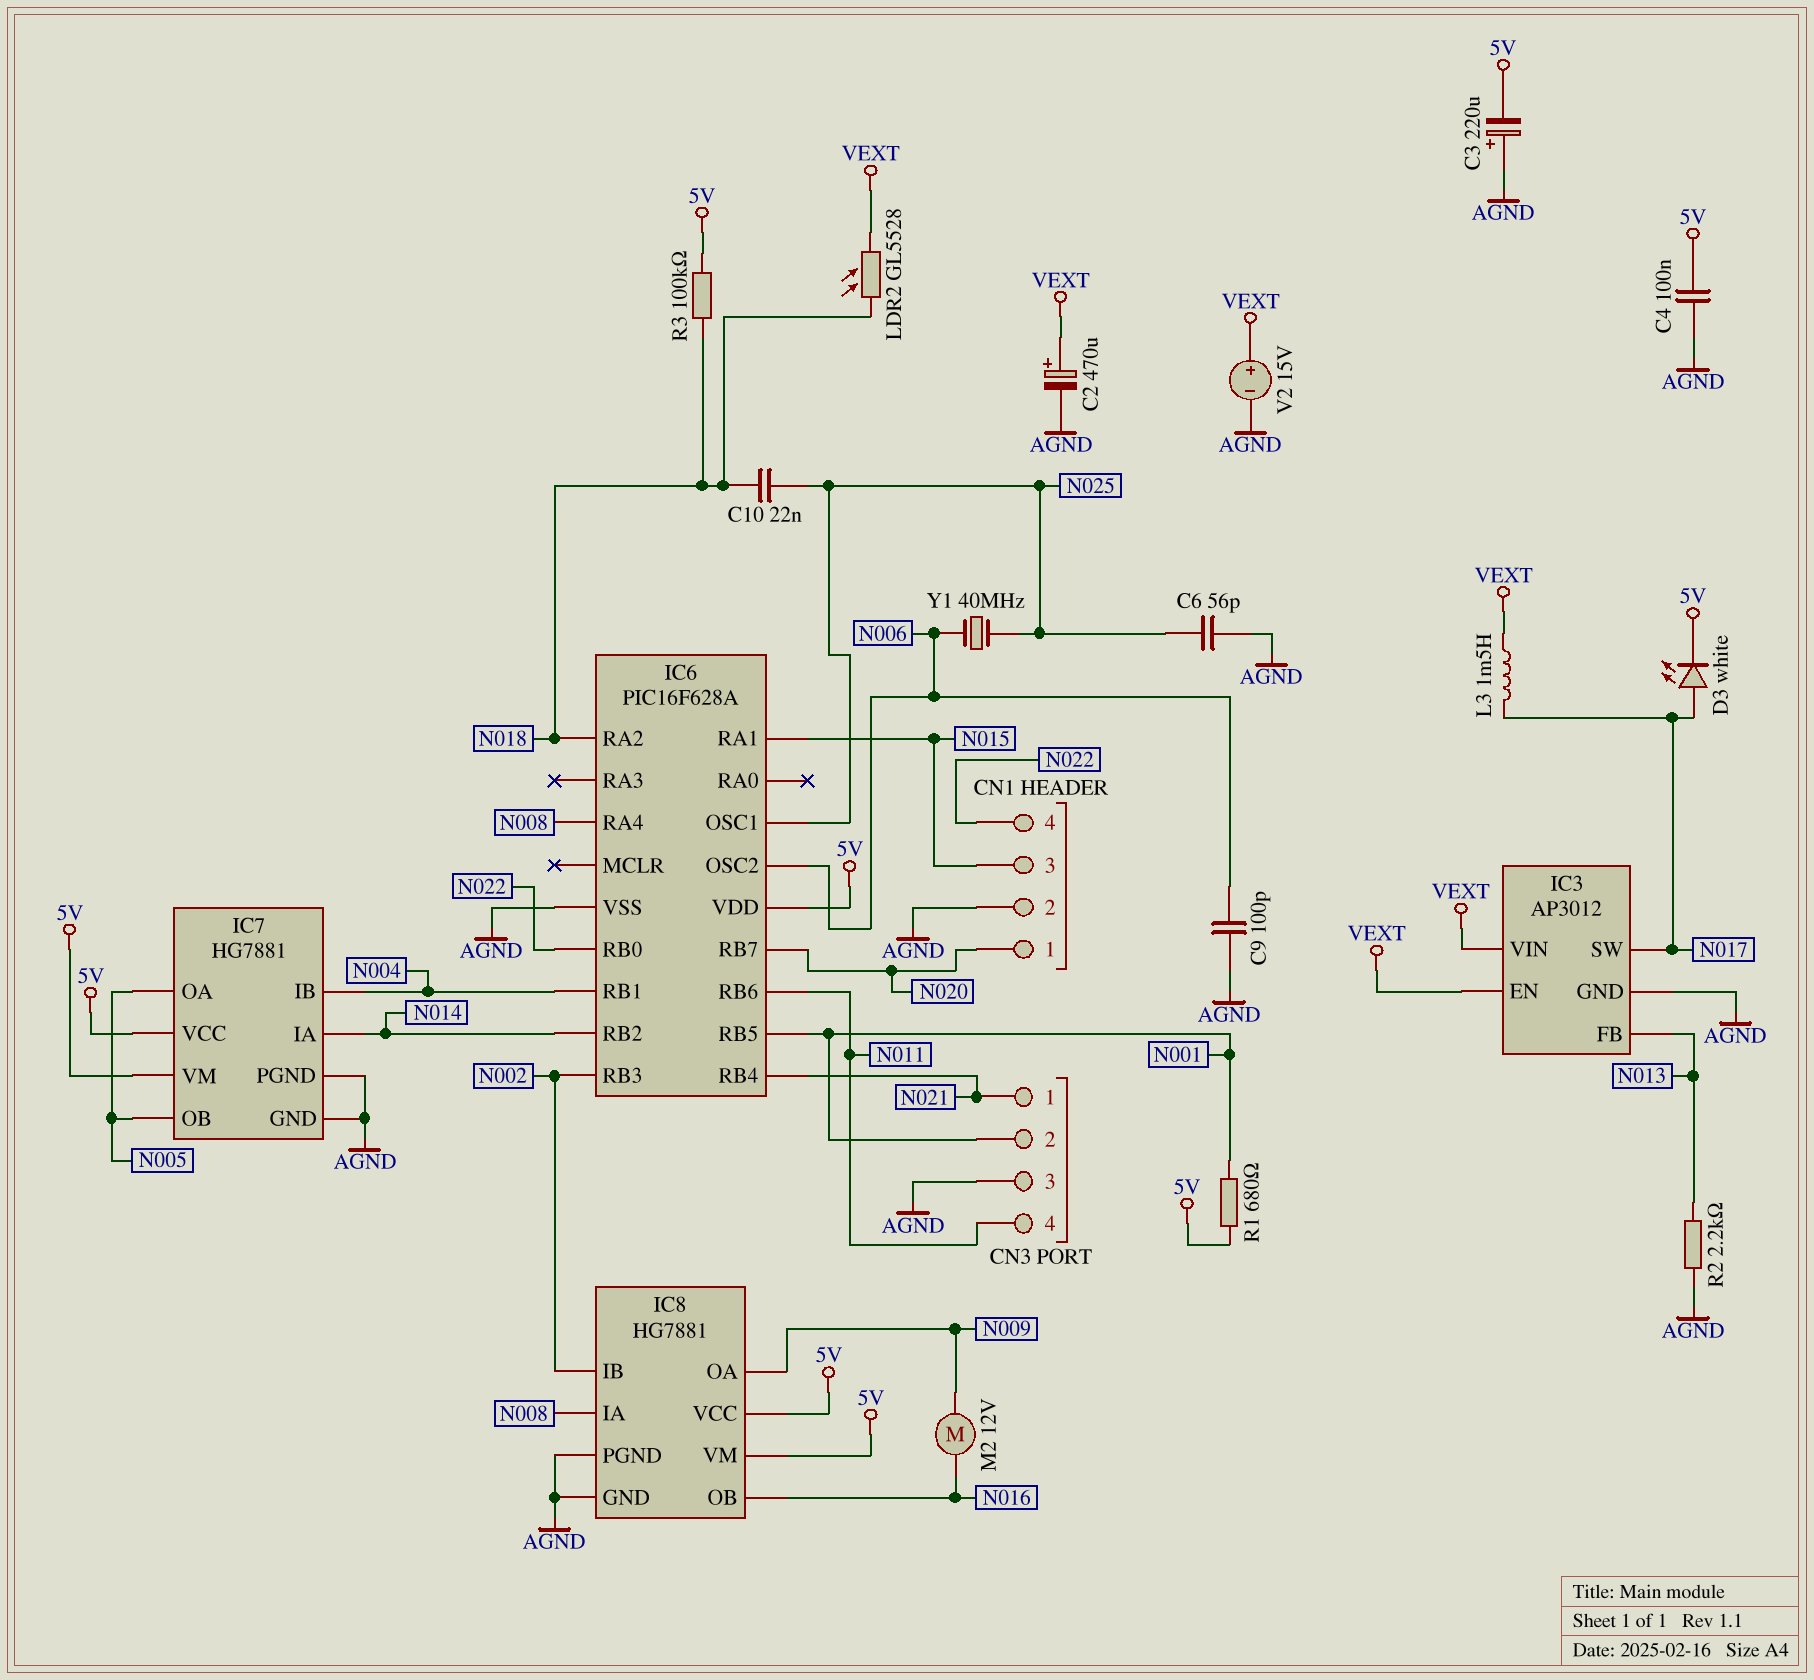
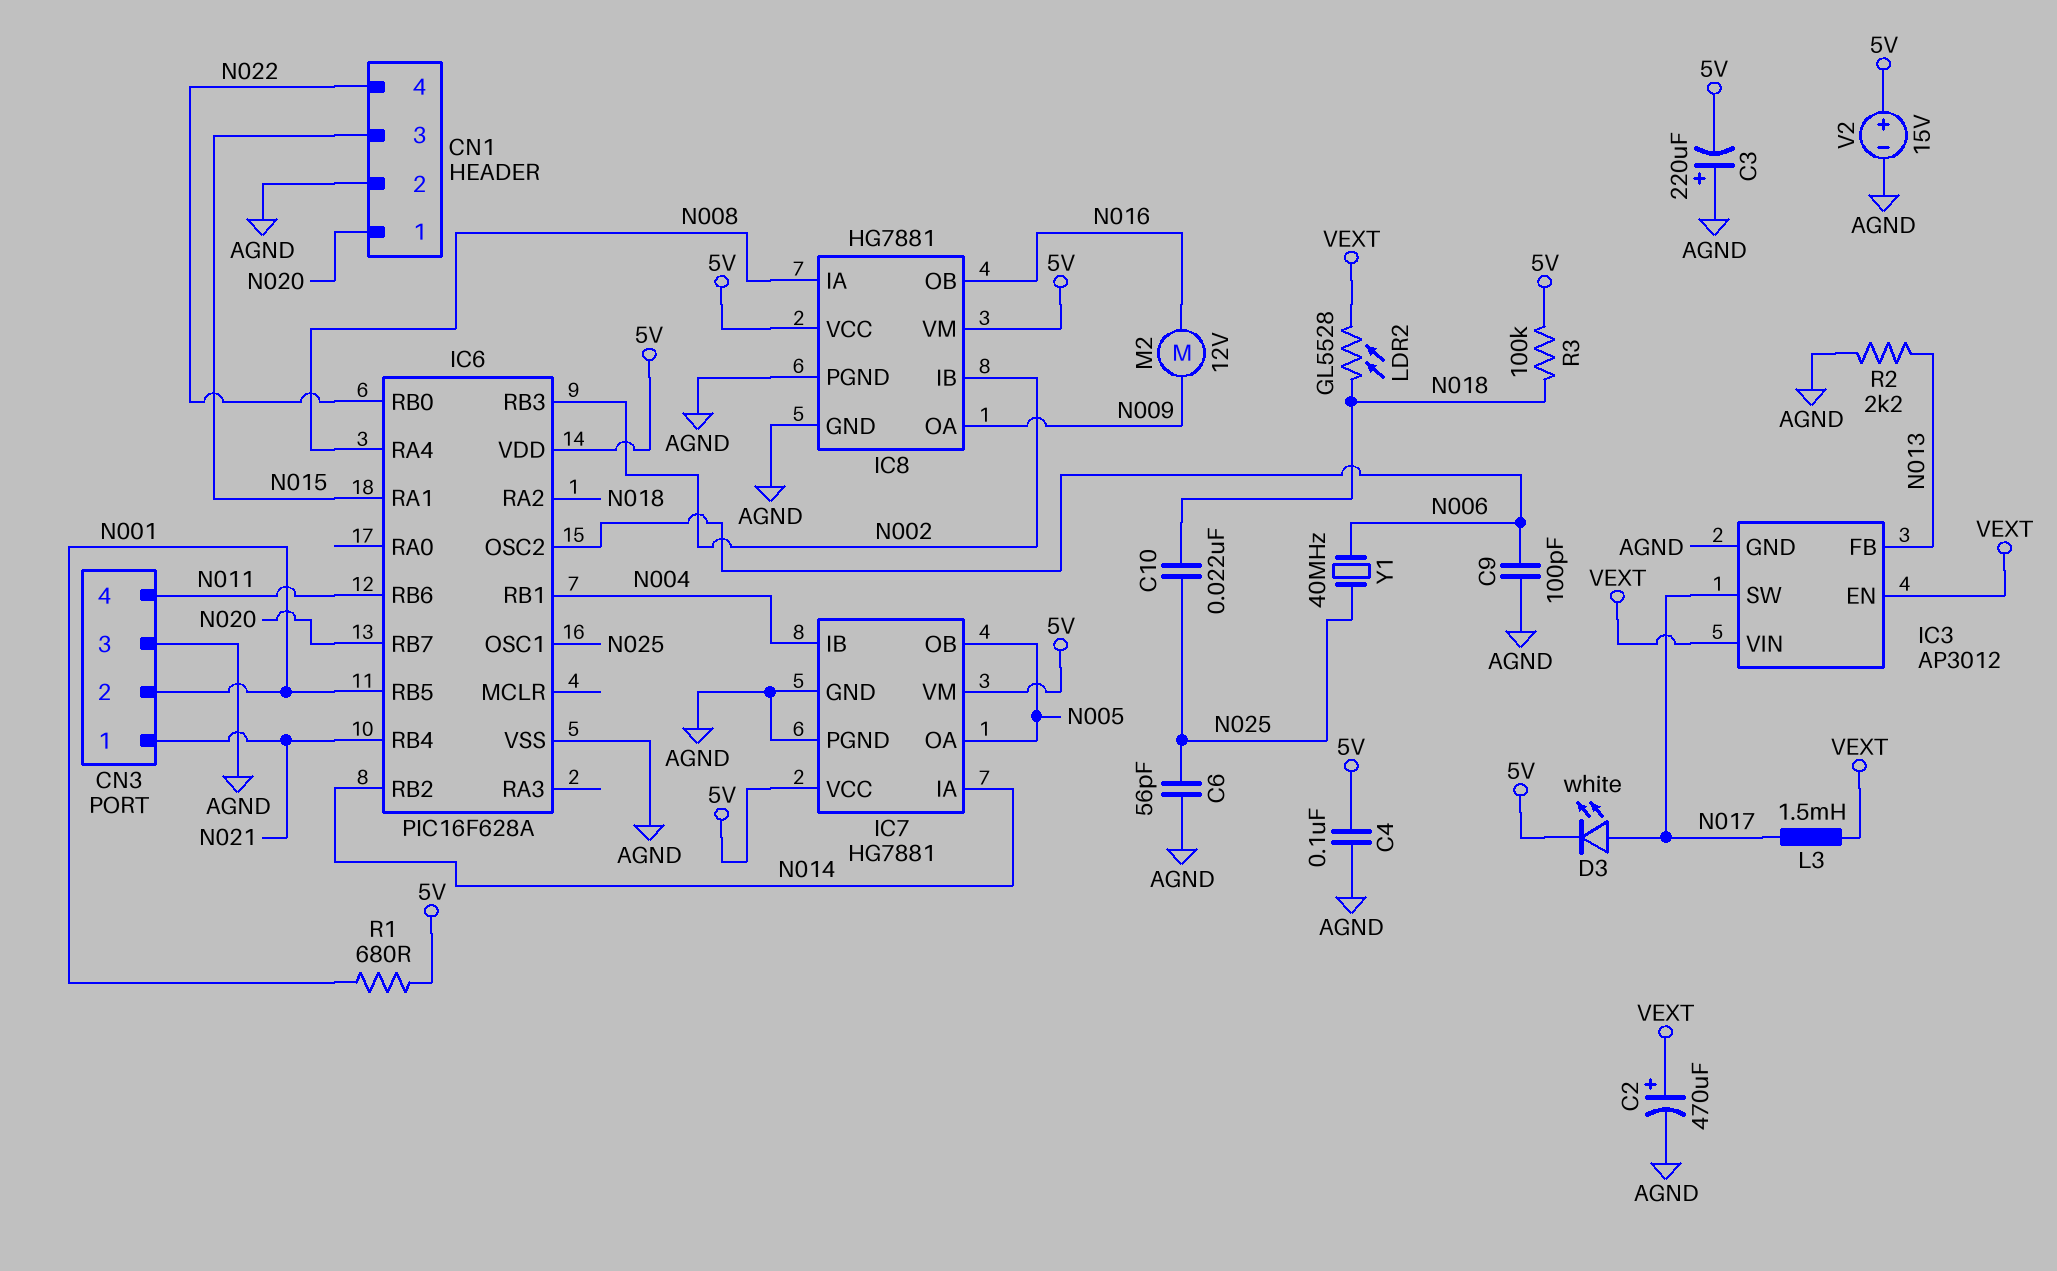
V2: 15V (plus VEXT, minus AGND) -> 15V (plus 5V, minus AGND)

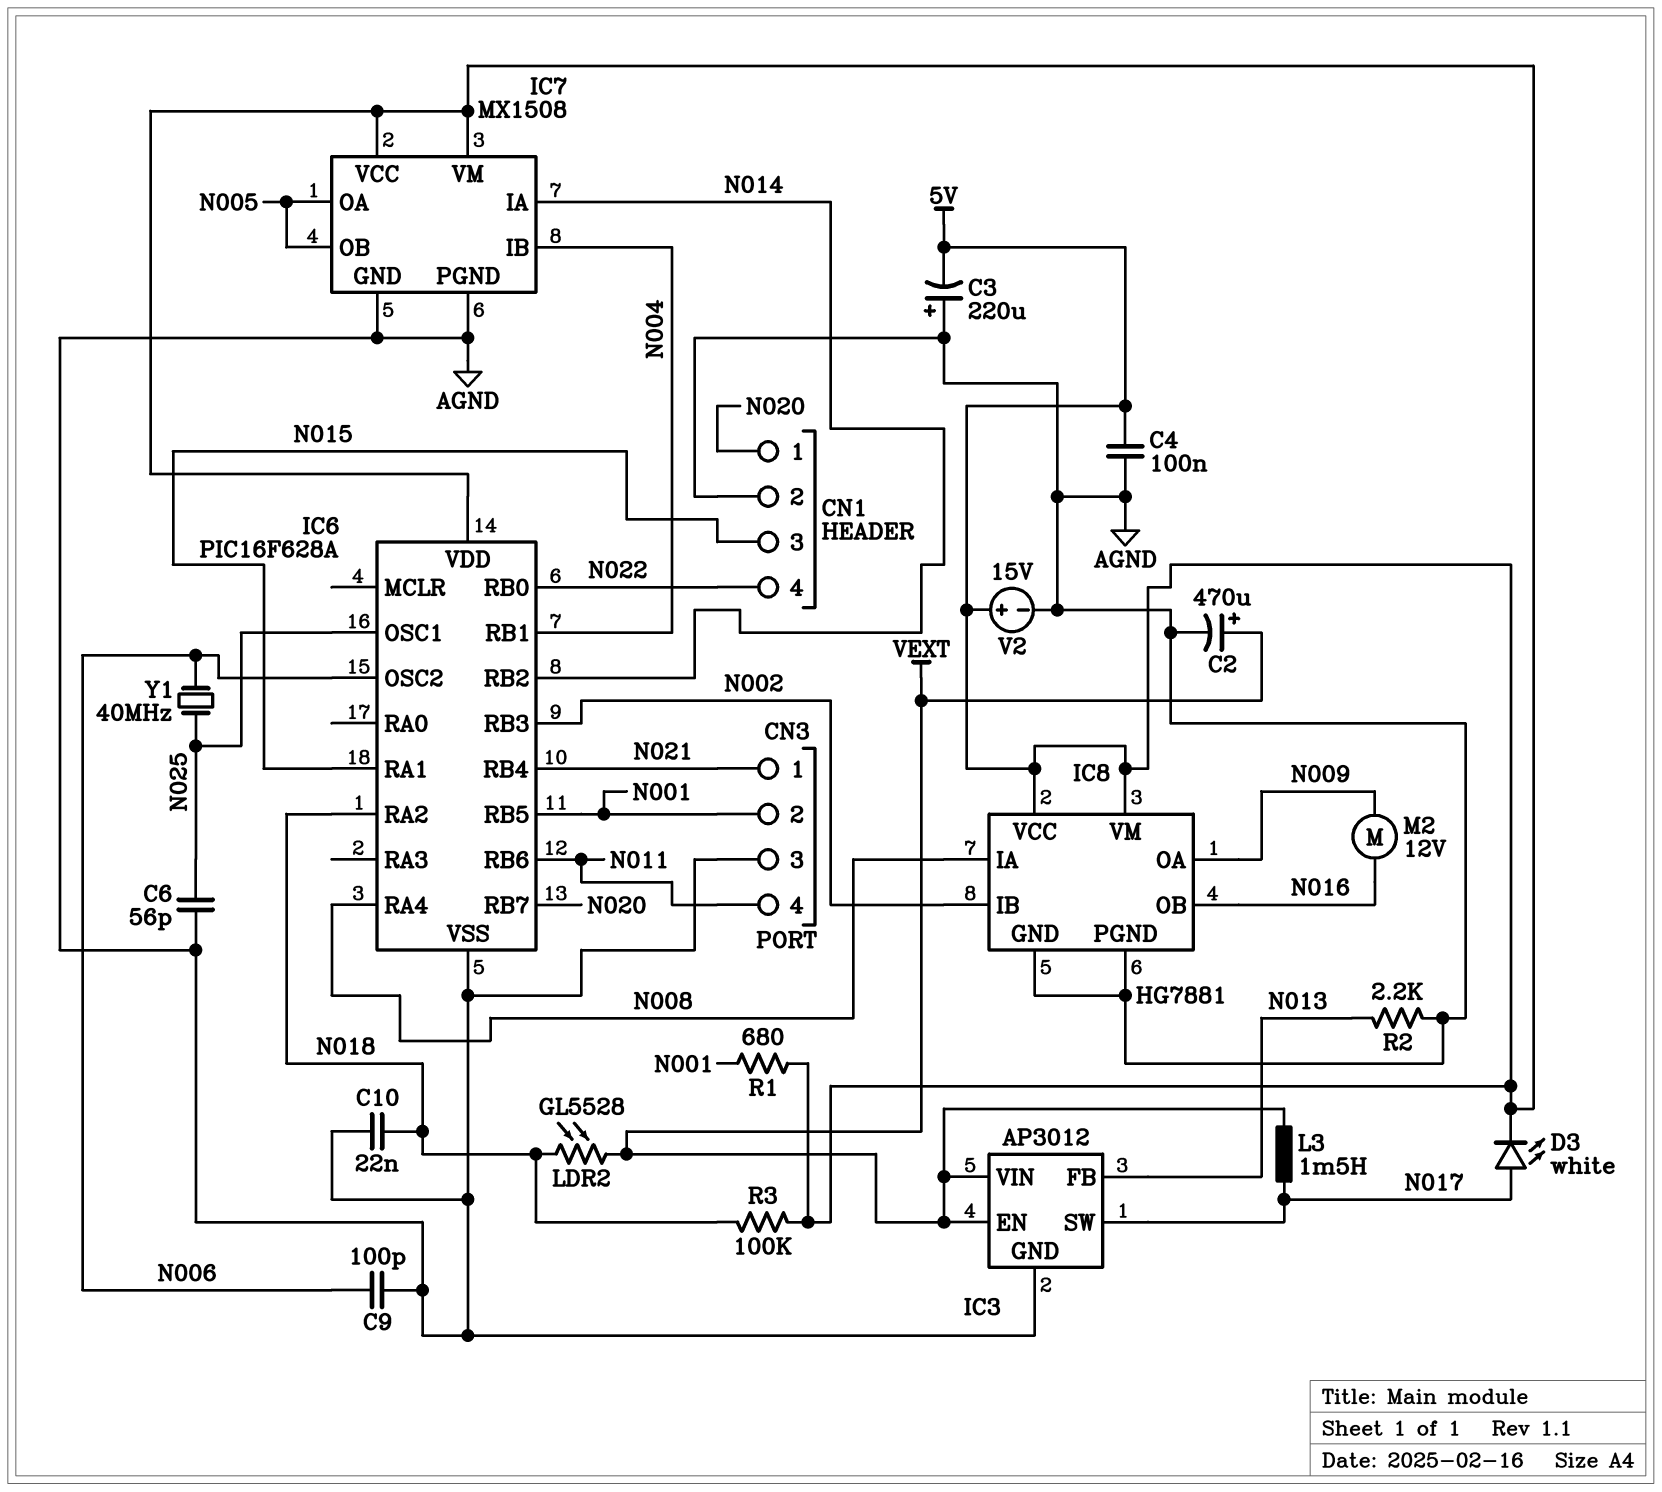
C10: 22nF (N018, N025) -> 22nF (AGND, N018)
IC7: HG7881 -> MX1508

